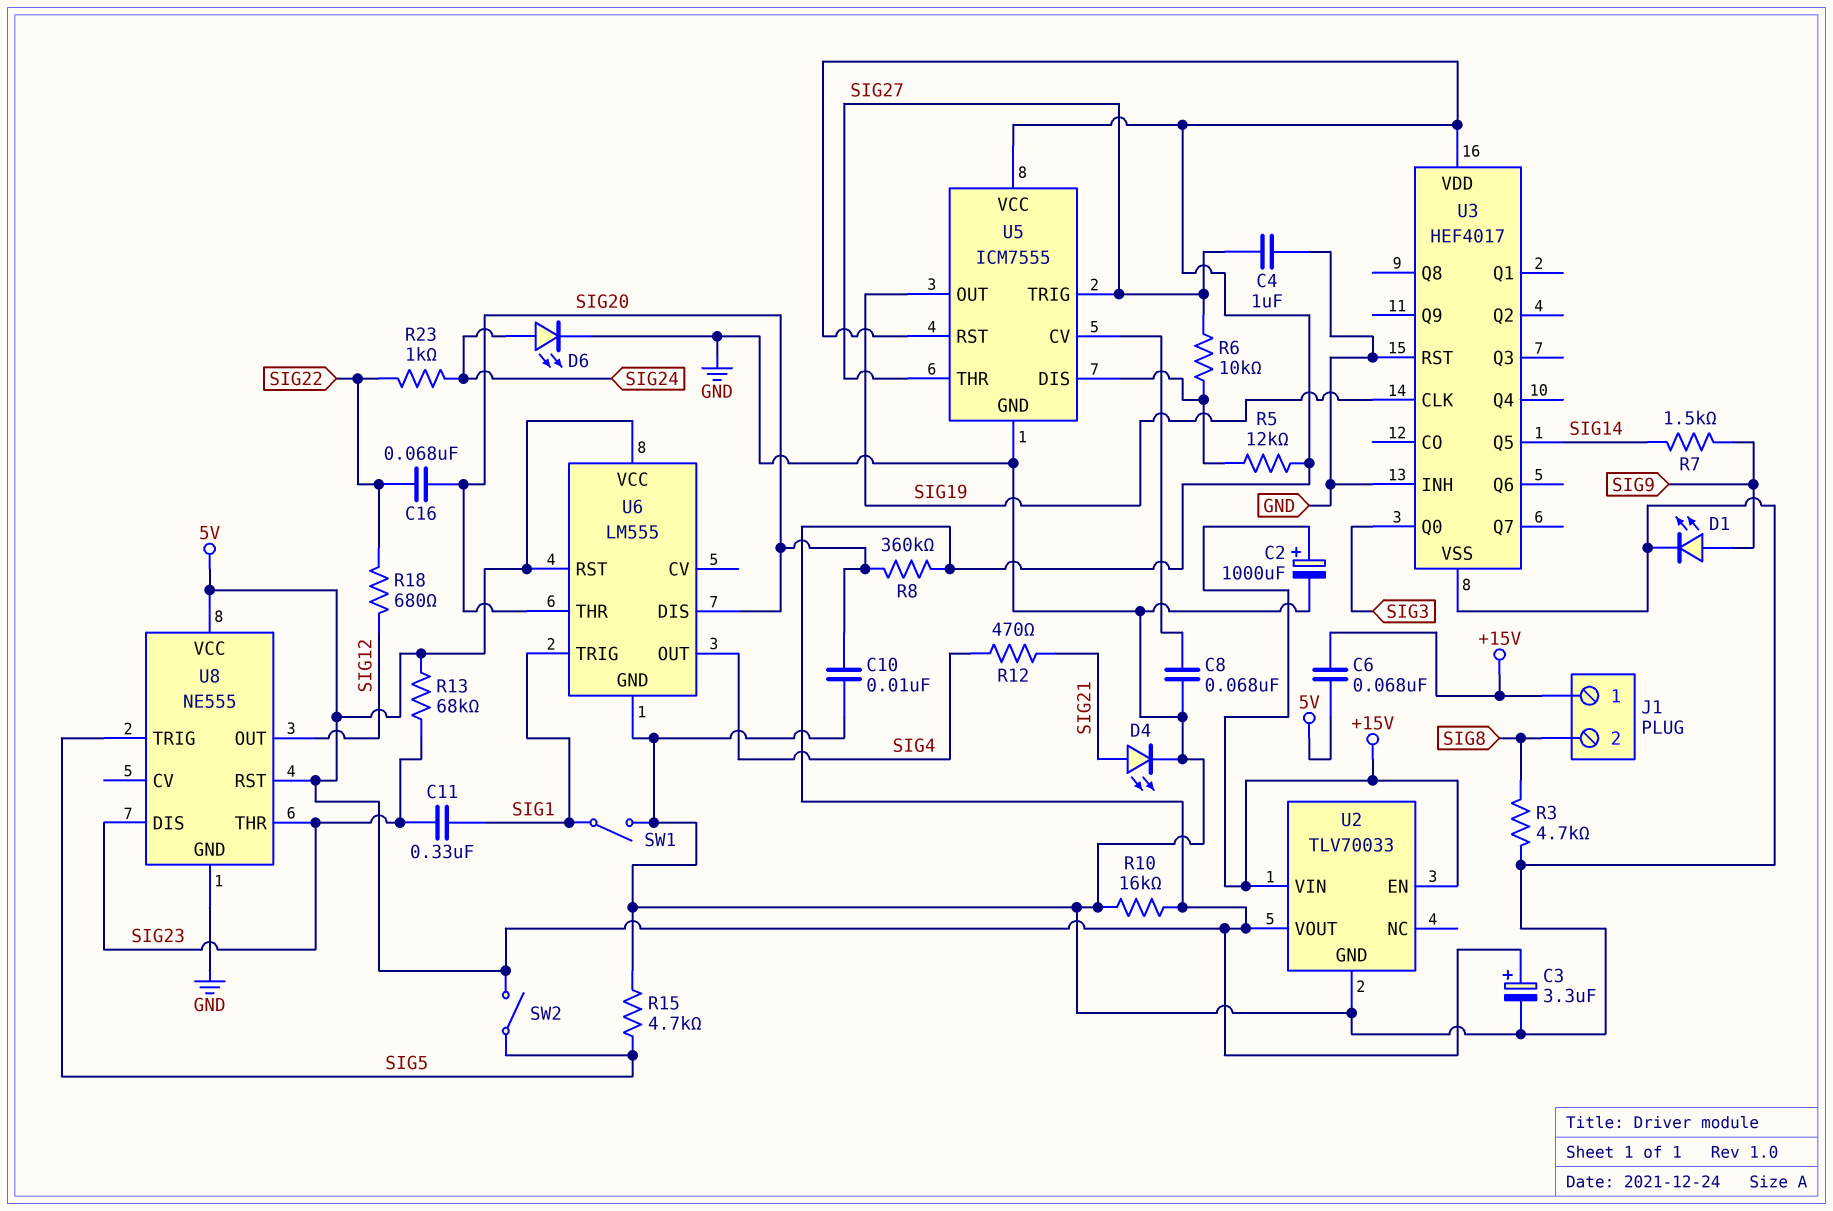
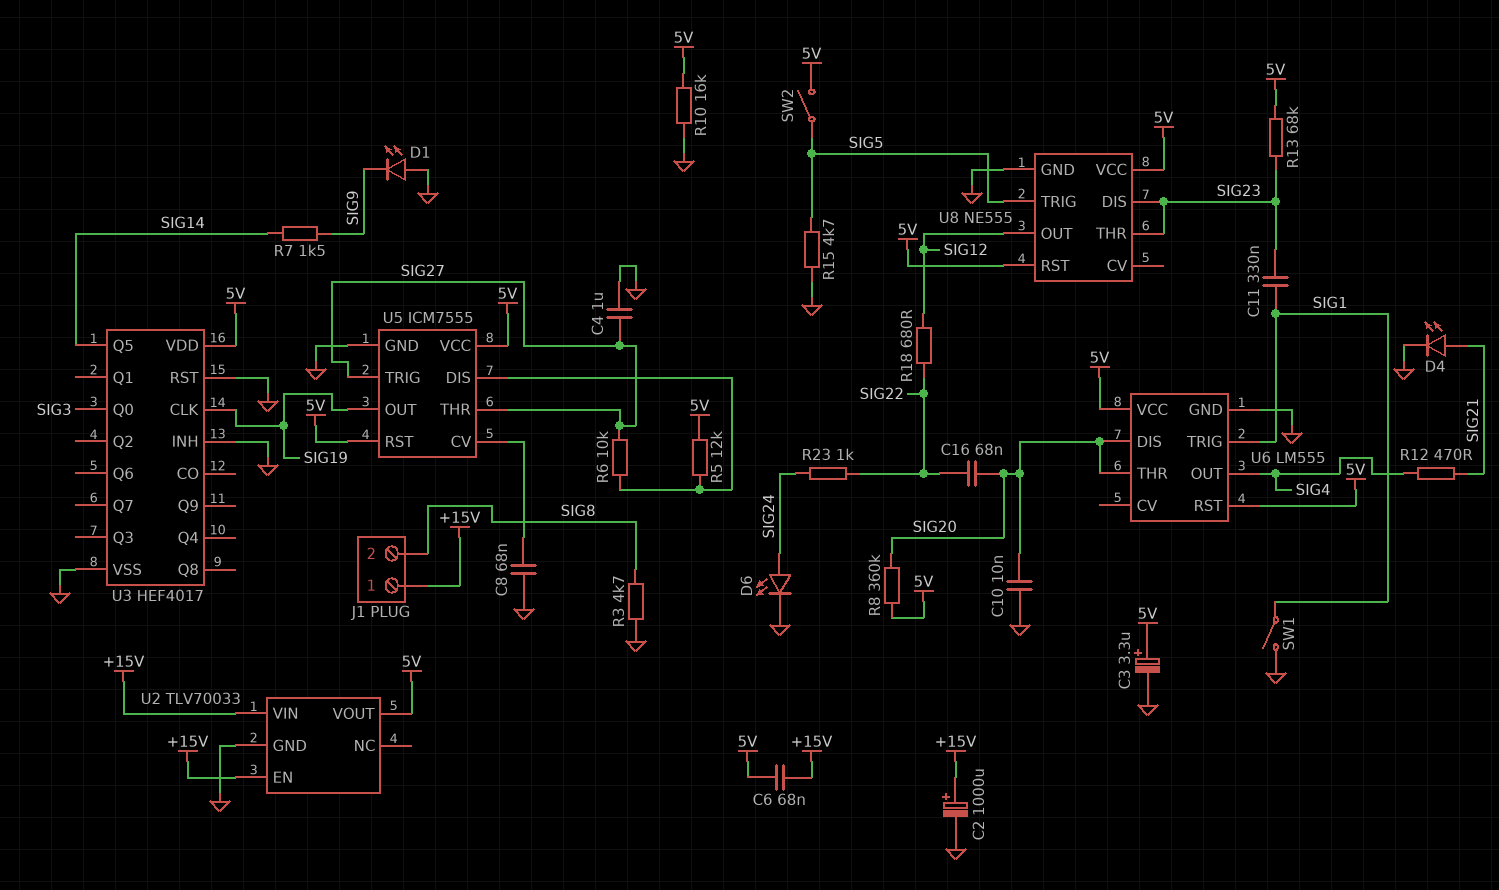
D1: LED (A SIG9, K GND) -> LED (A GND, K SIG9)

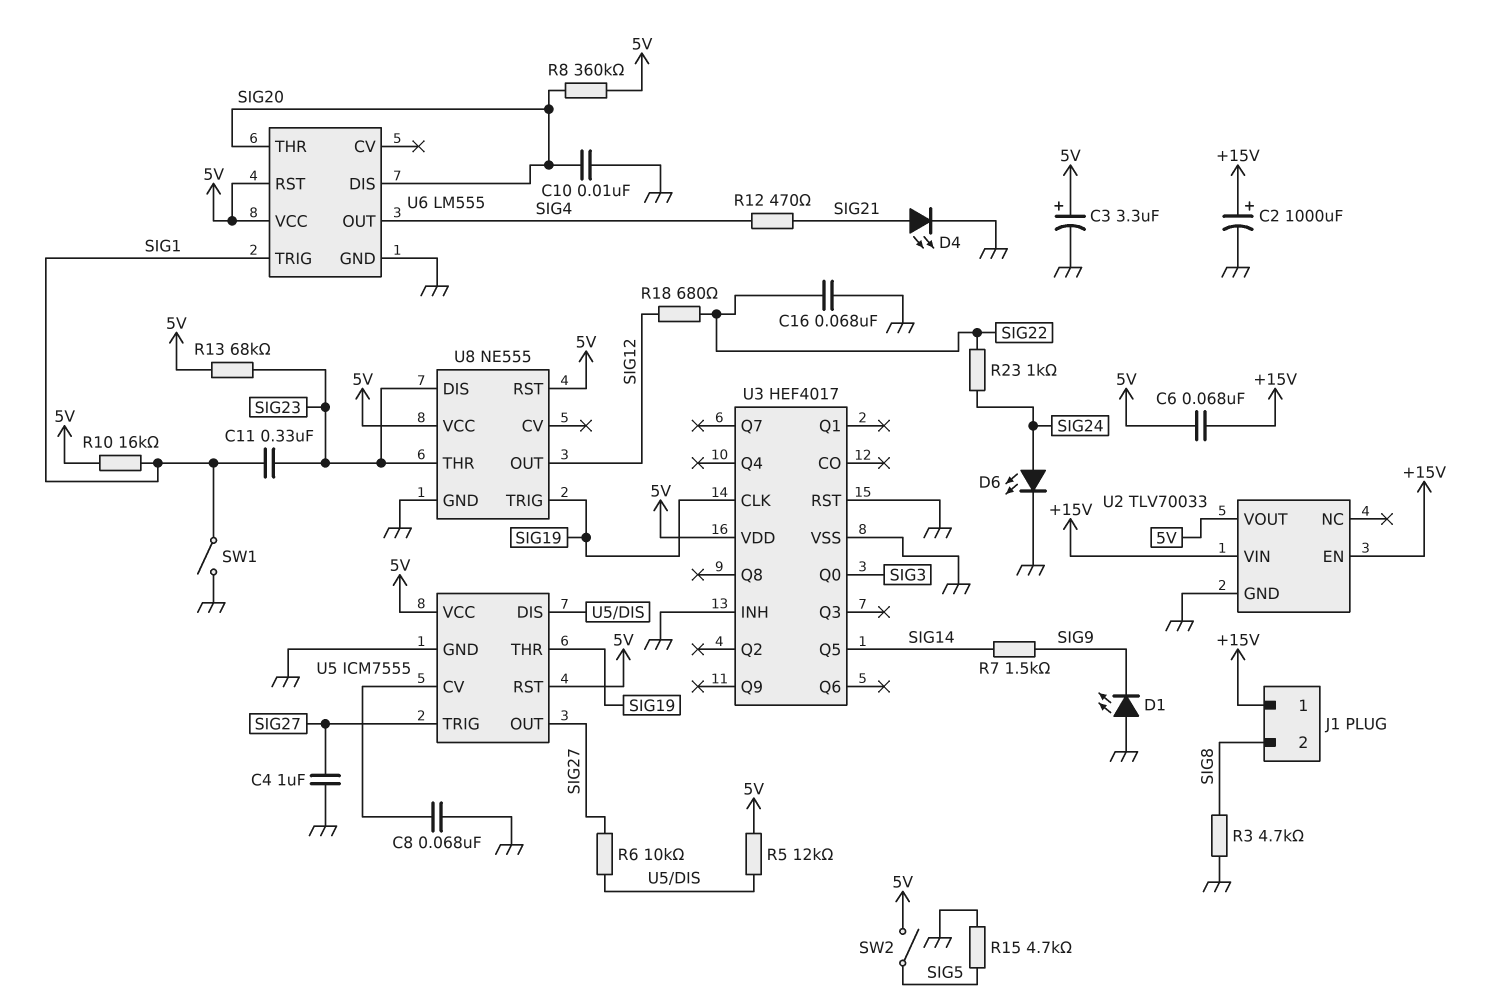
C16: 68nF (SIG20, SIG22) -> 68nF (GND, SIG22)
R10: 16k (5V, GND) -> 16k (5V, SIG1)
U5 pin OUT: SIG19 -> SIG27
U5 pin THR: SIG27 -> SIG19
U8 pin TRIG: SIG5 -> SIG19

